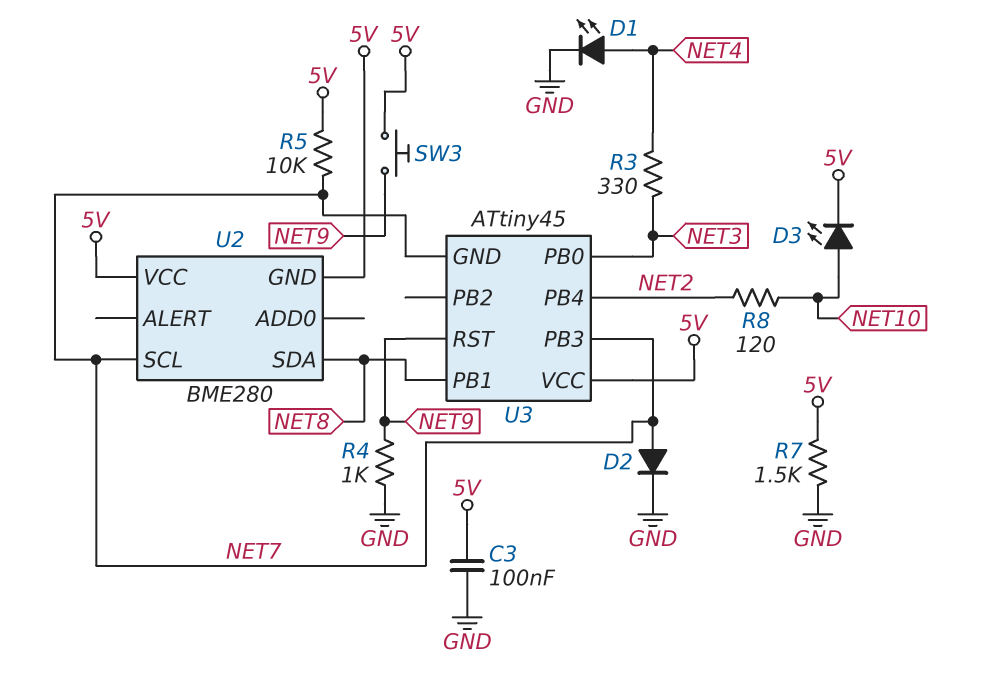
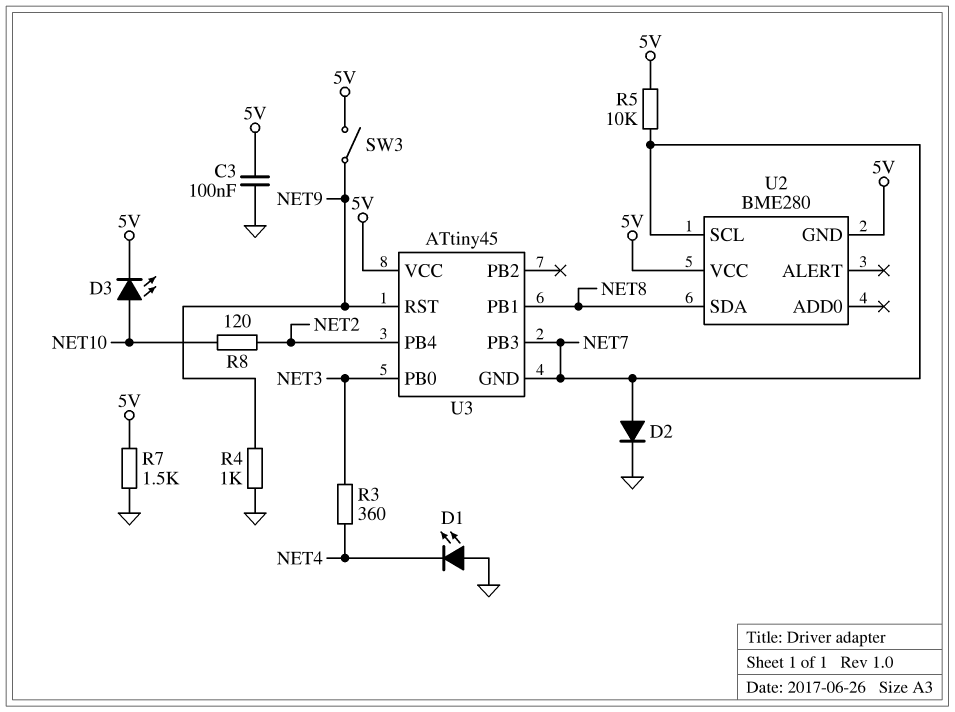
D1: LED (A NET4, K GND) -> LED (A GND, K NET4)
R3: 330 (NET3, NET4) -> 360 (NET3, NET4)
SW3: button (5V, NET9) -> switch (5V, NET9)

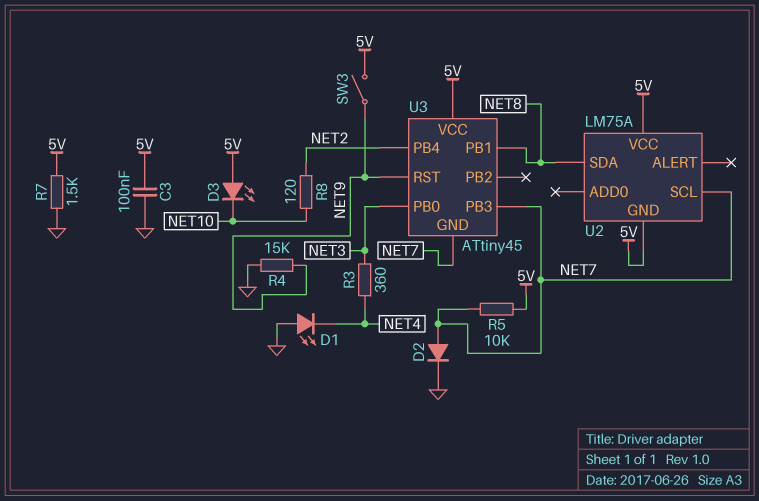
D3: LED (A NET10, K 5V) -> LED (A 5V, K NET10)
R4: 1k (GND, NET9) -> 15k (GND, NET9)
U2: BME280 -> LM75A

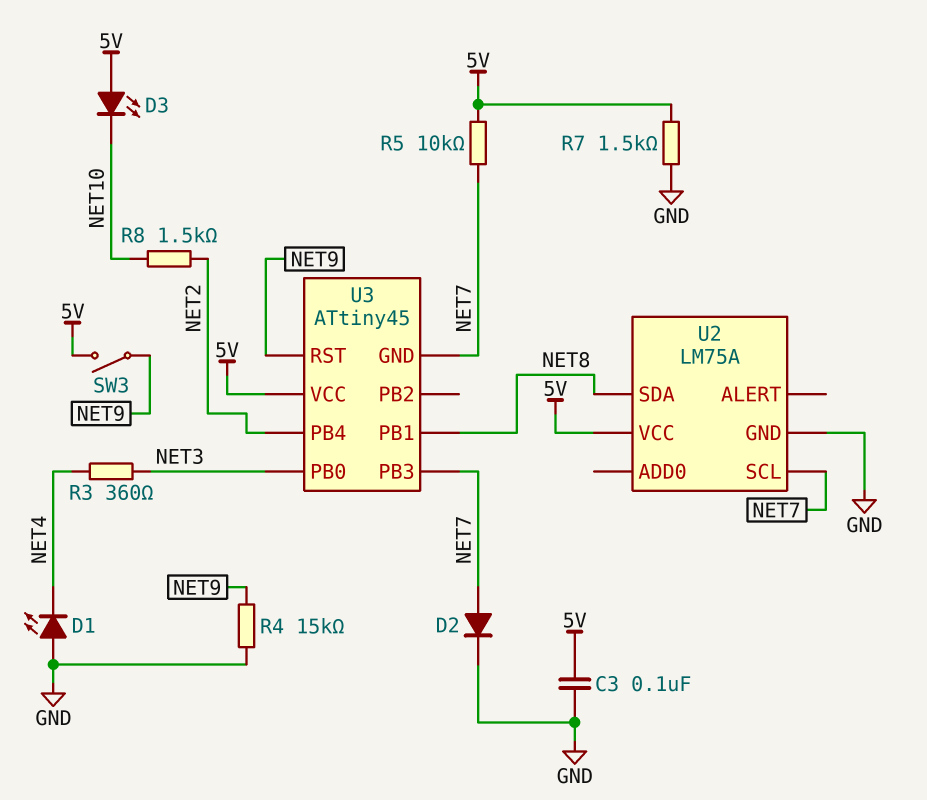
R8: 120 (NET2, NET10) -> 1.5k (NET2, NET10)
U2 pin GND: 5V -> GND

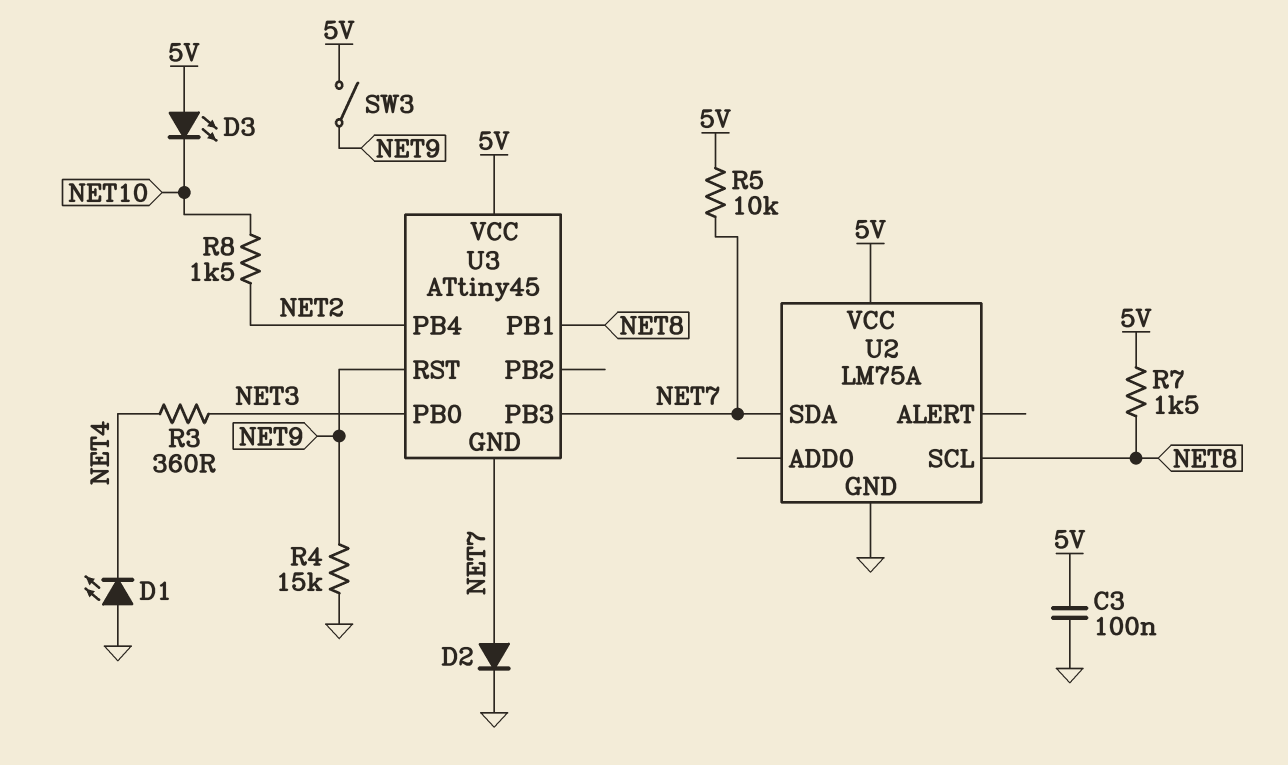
R7: 1.5k (5V, GND) -> 1.5k (5V, NET8)
U2 pin SCL: NET7 -> NET8
U2 pin SDA: NET8 -> NET7

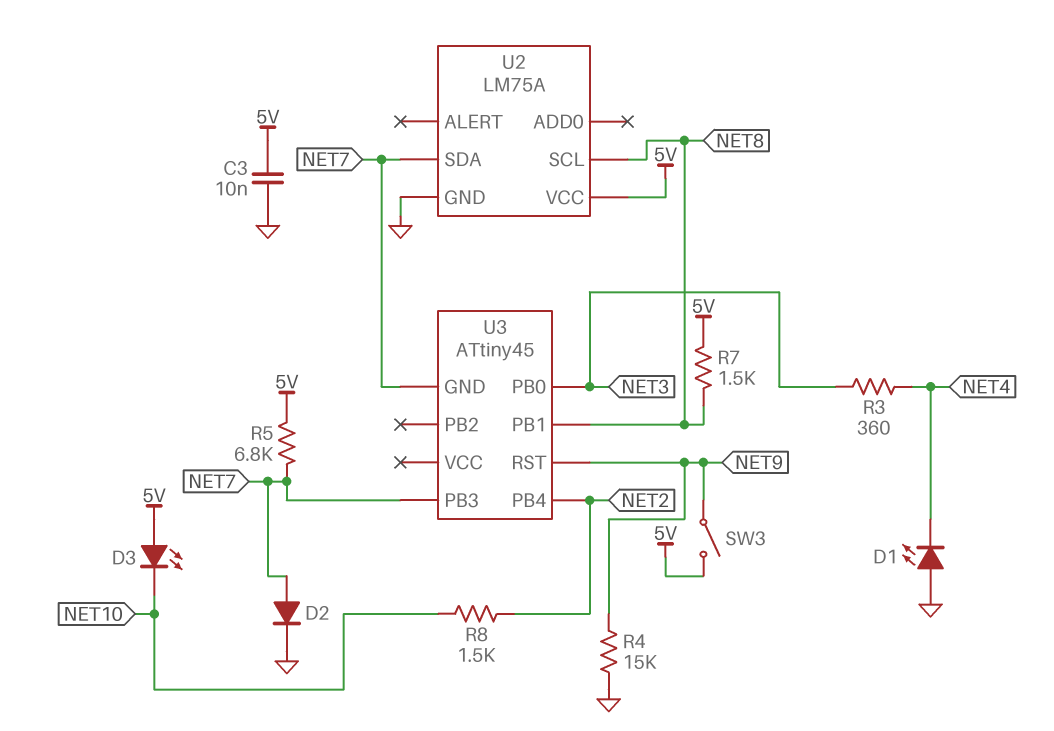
C3: 100nF (5V, GND) -> 10nF (5V, GND)
R5: 10k (5V, NET7) -> 6.8k (5V, NET7)
U3 pin VCC: 5V -> none

